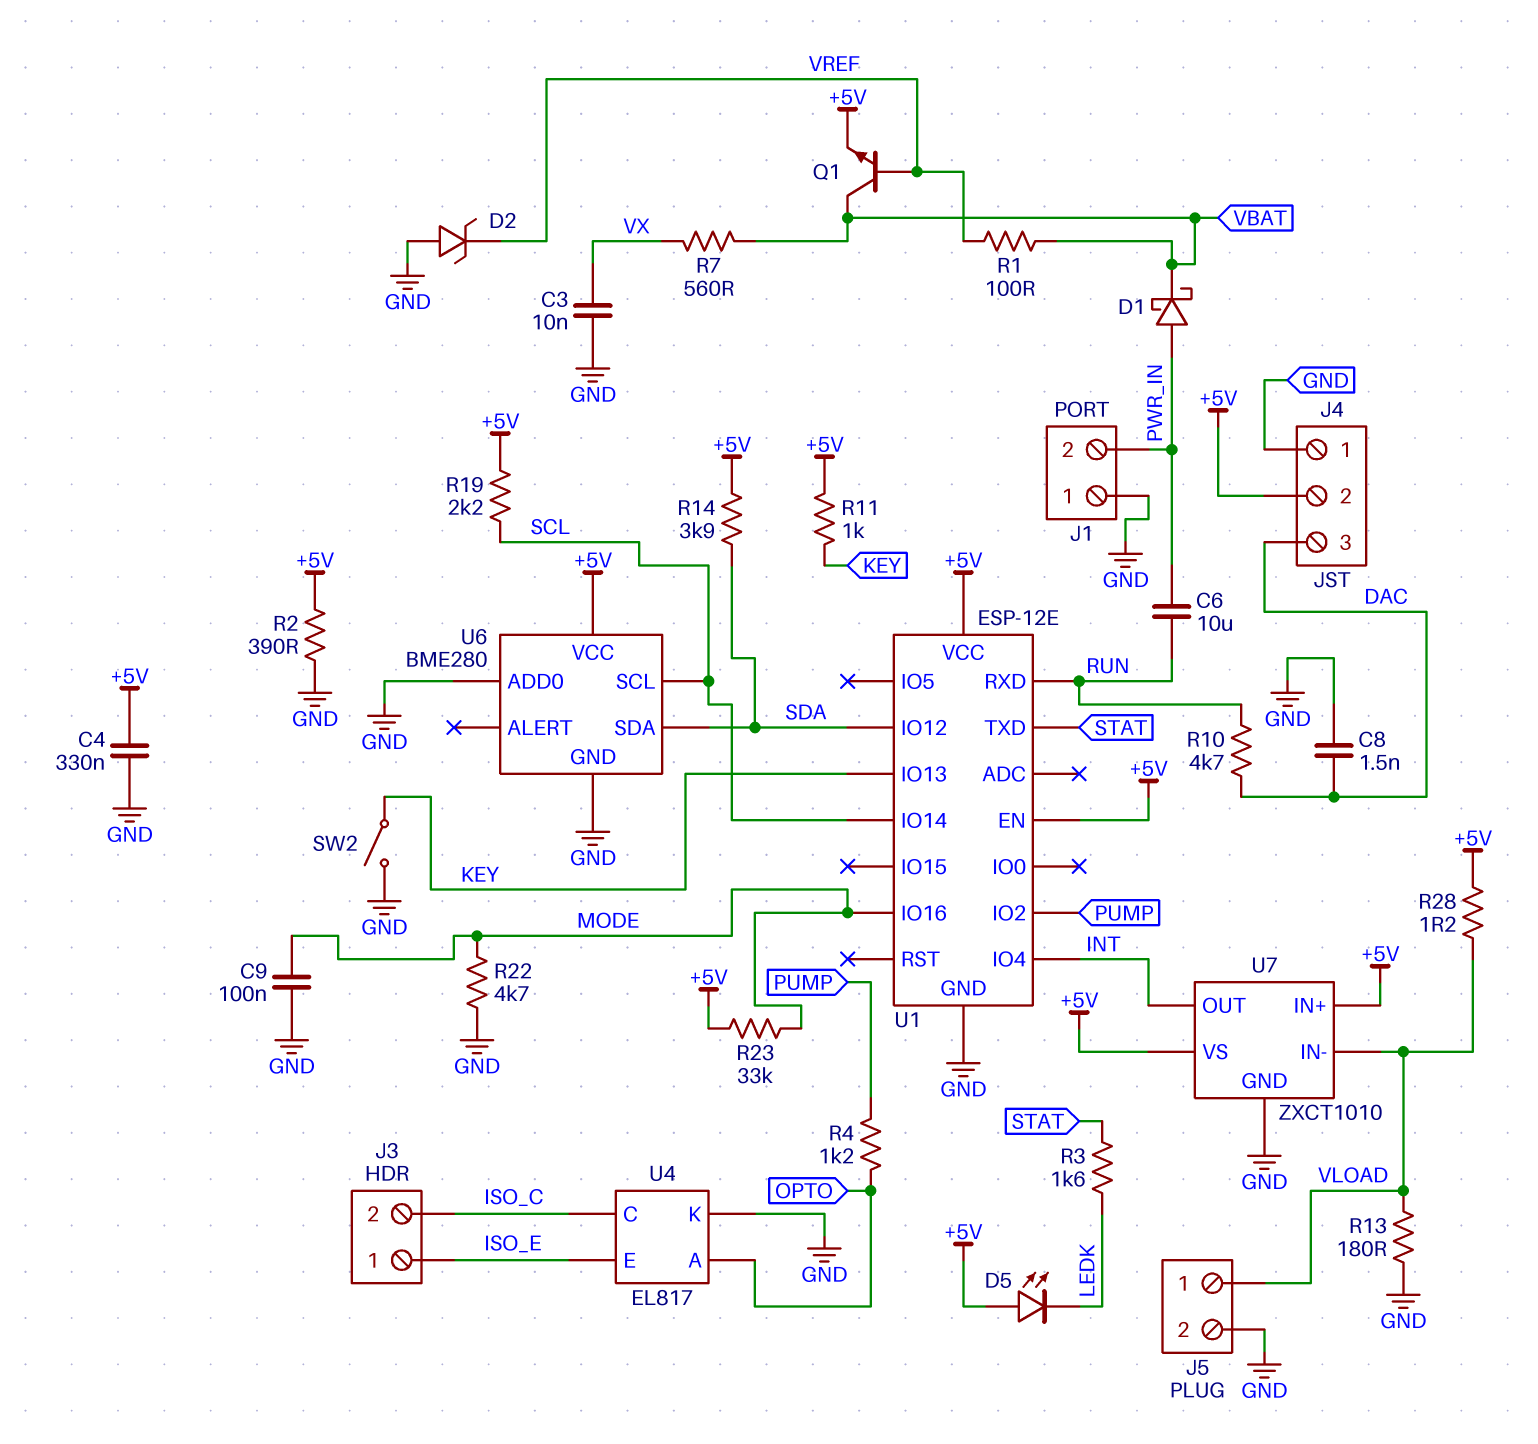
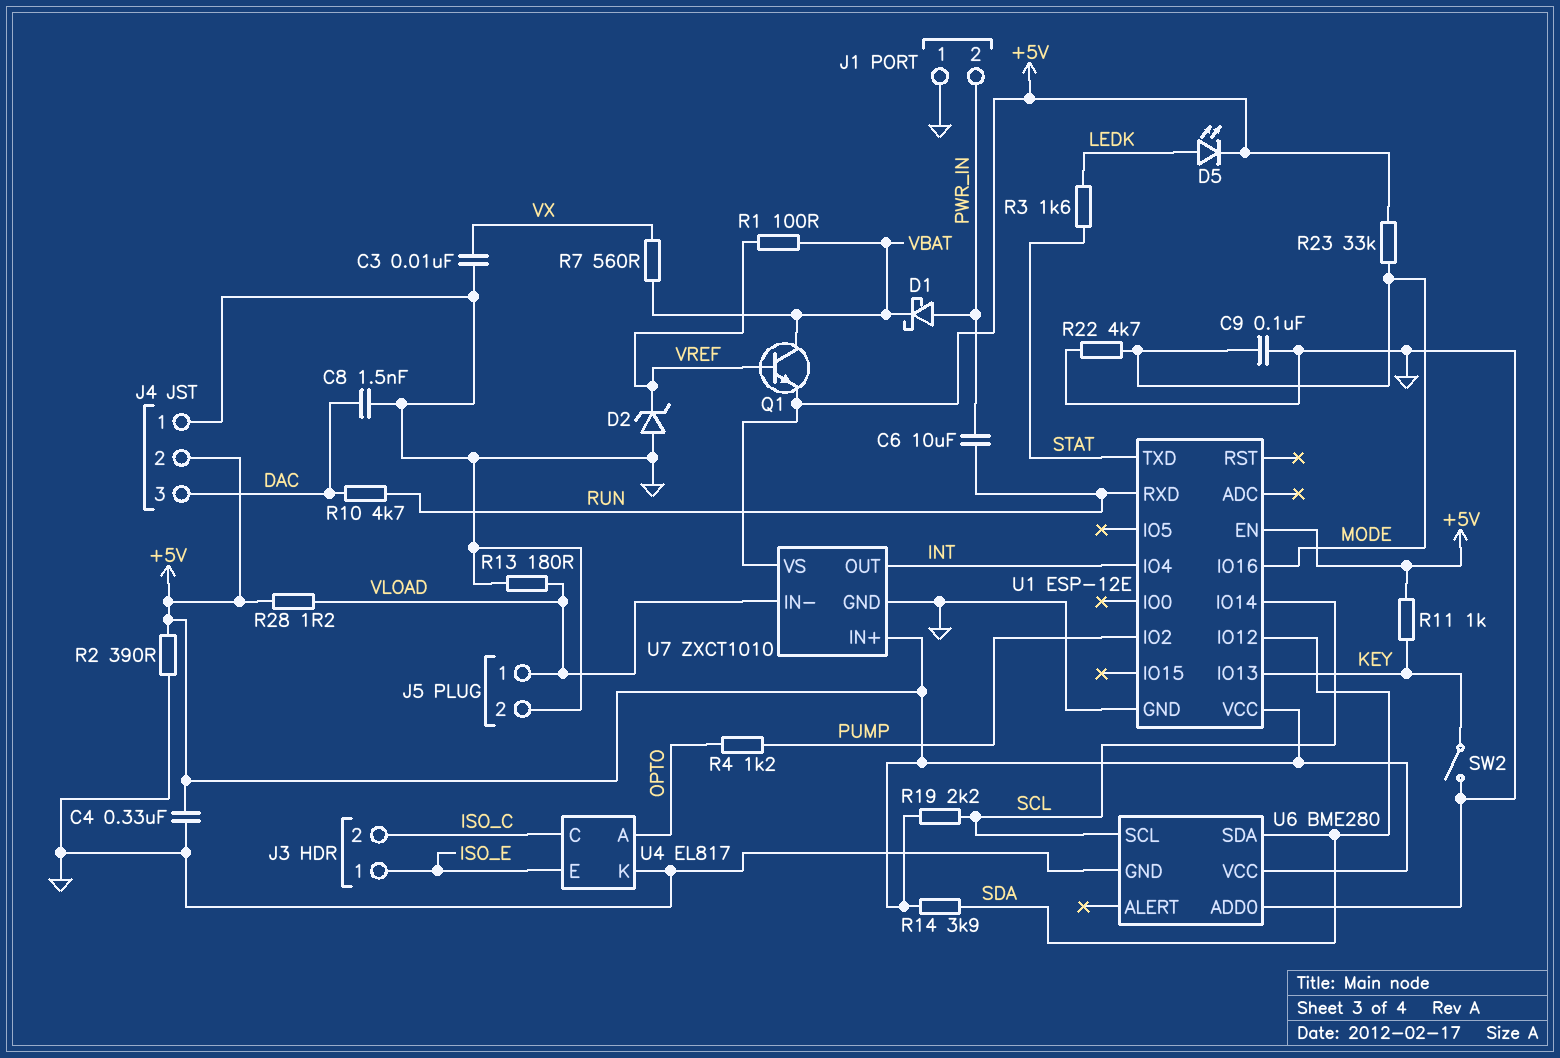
D5: LED (A +5V, K LEDK) -> LED (A LEDK, K +5V)

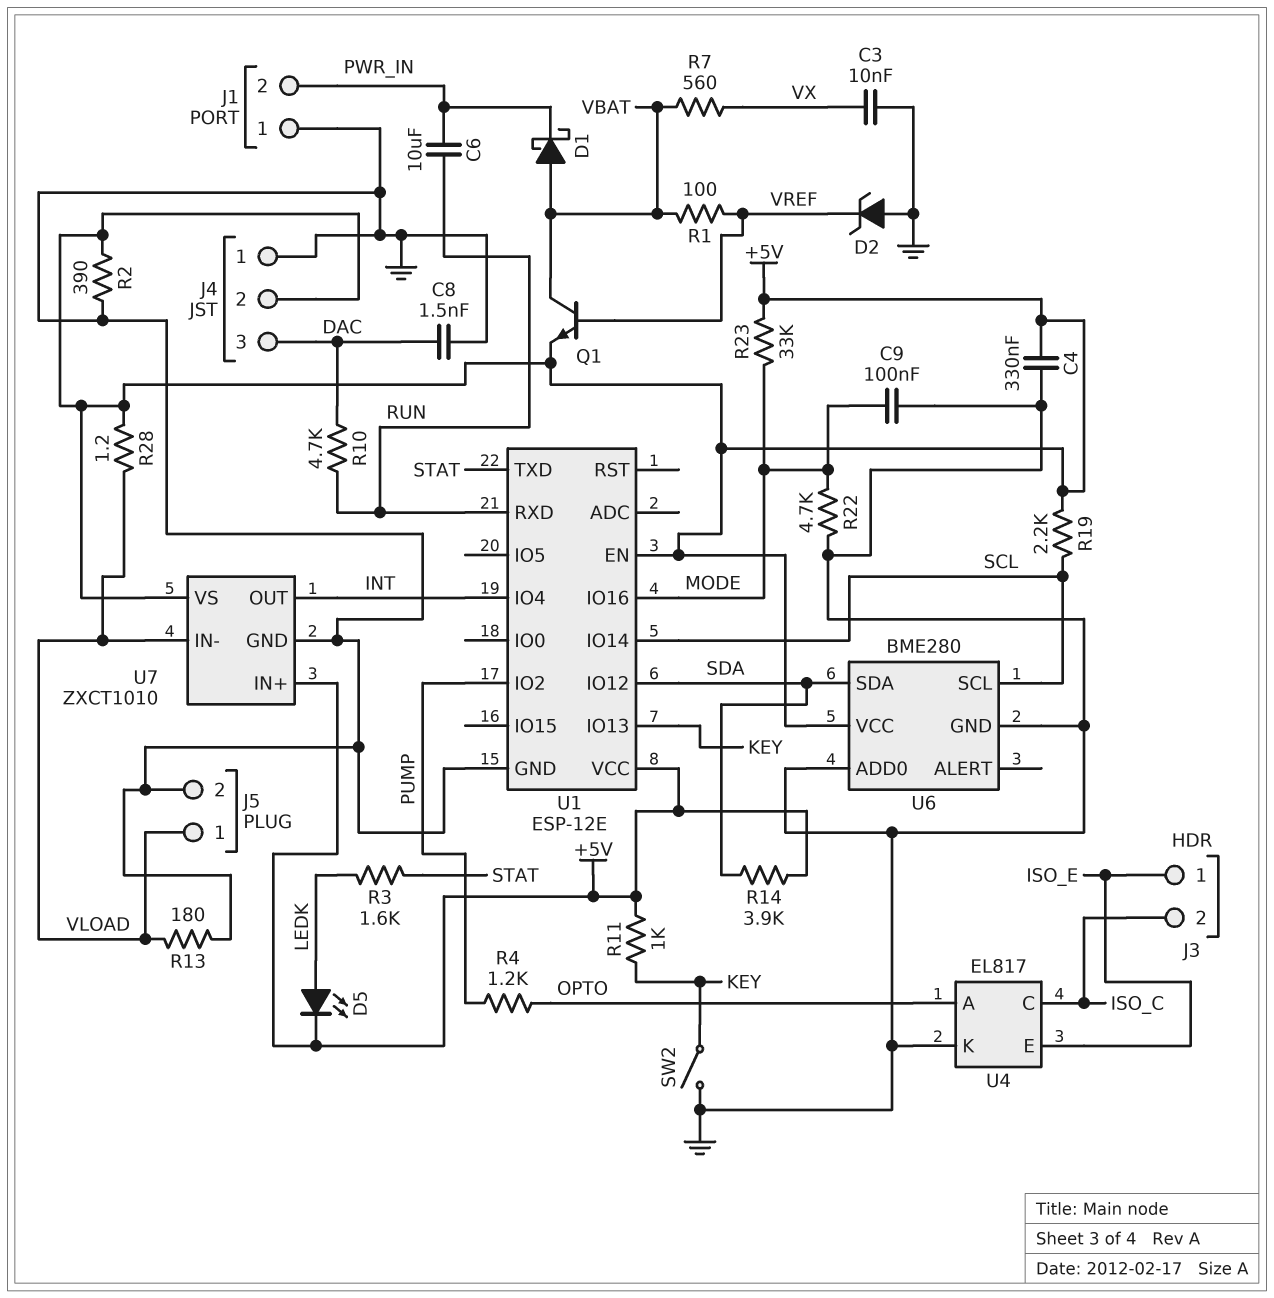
D1: schottky (A PWR_IN, K VBAT) -> schottky (A VBAT, K PWR_IN)

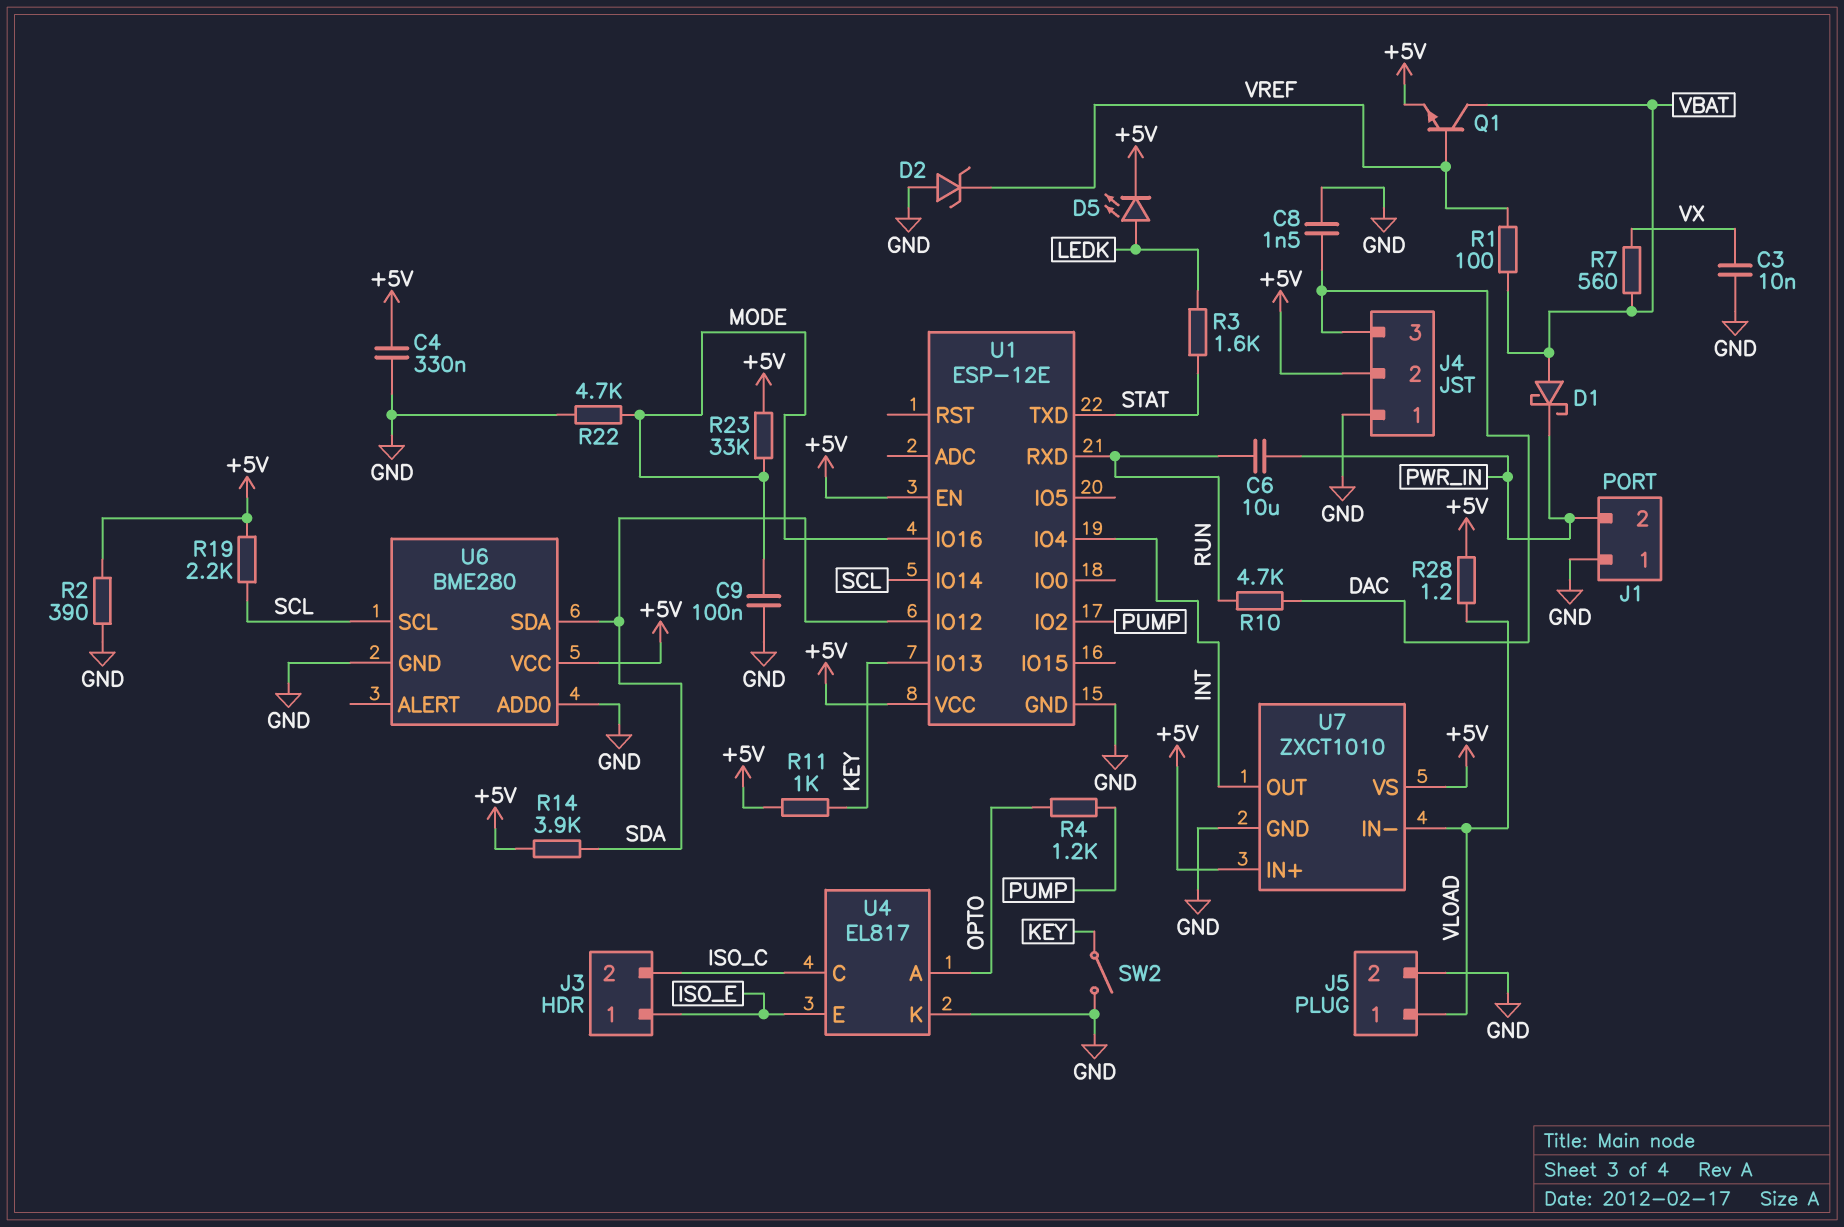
R13: 180 (GND, VLOAD) -> none

